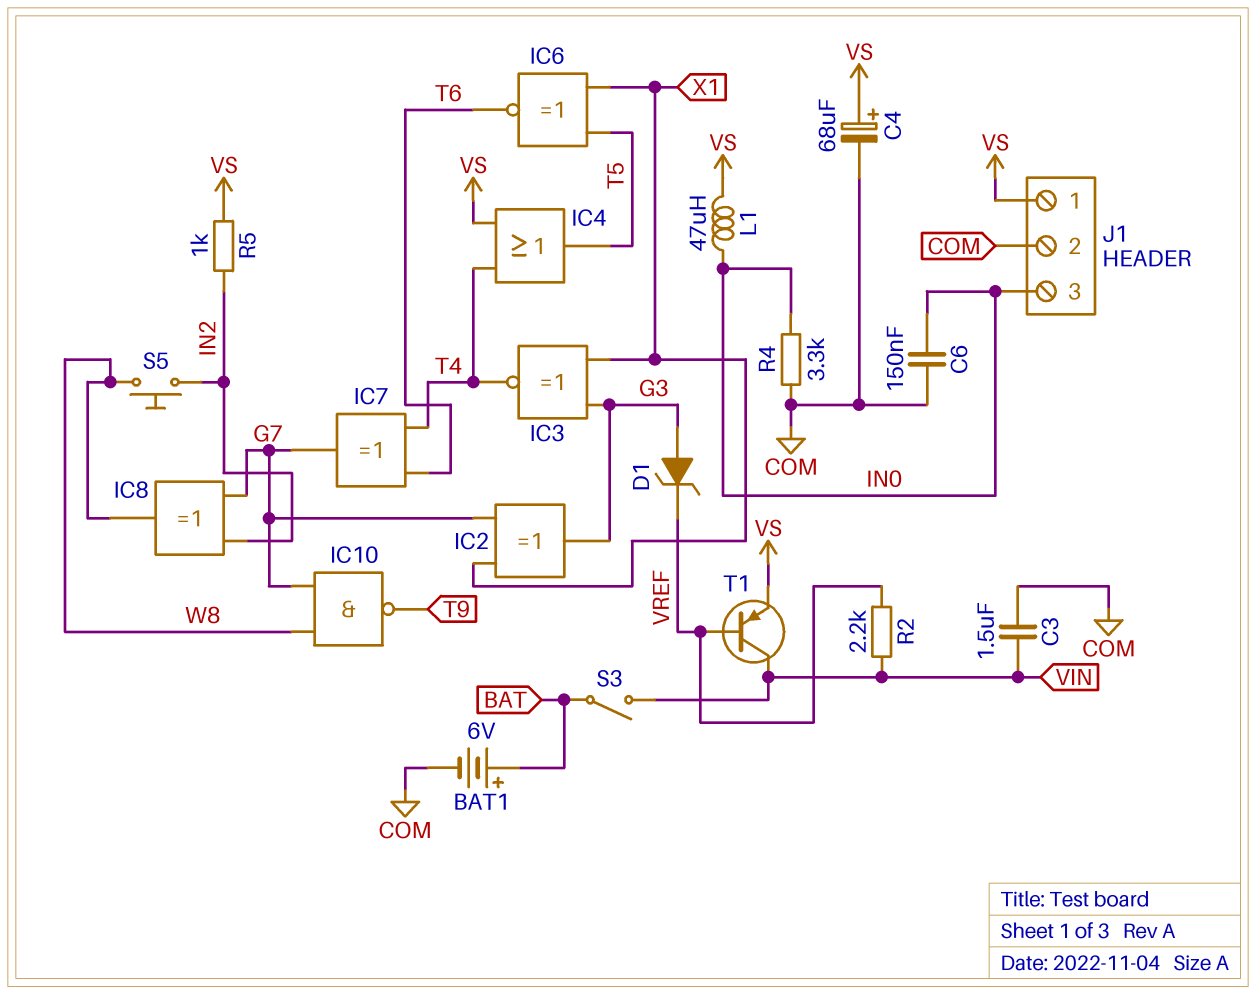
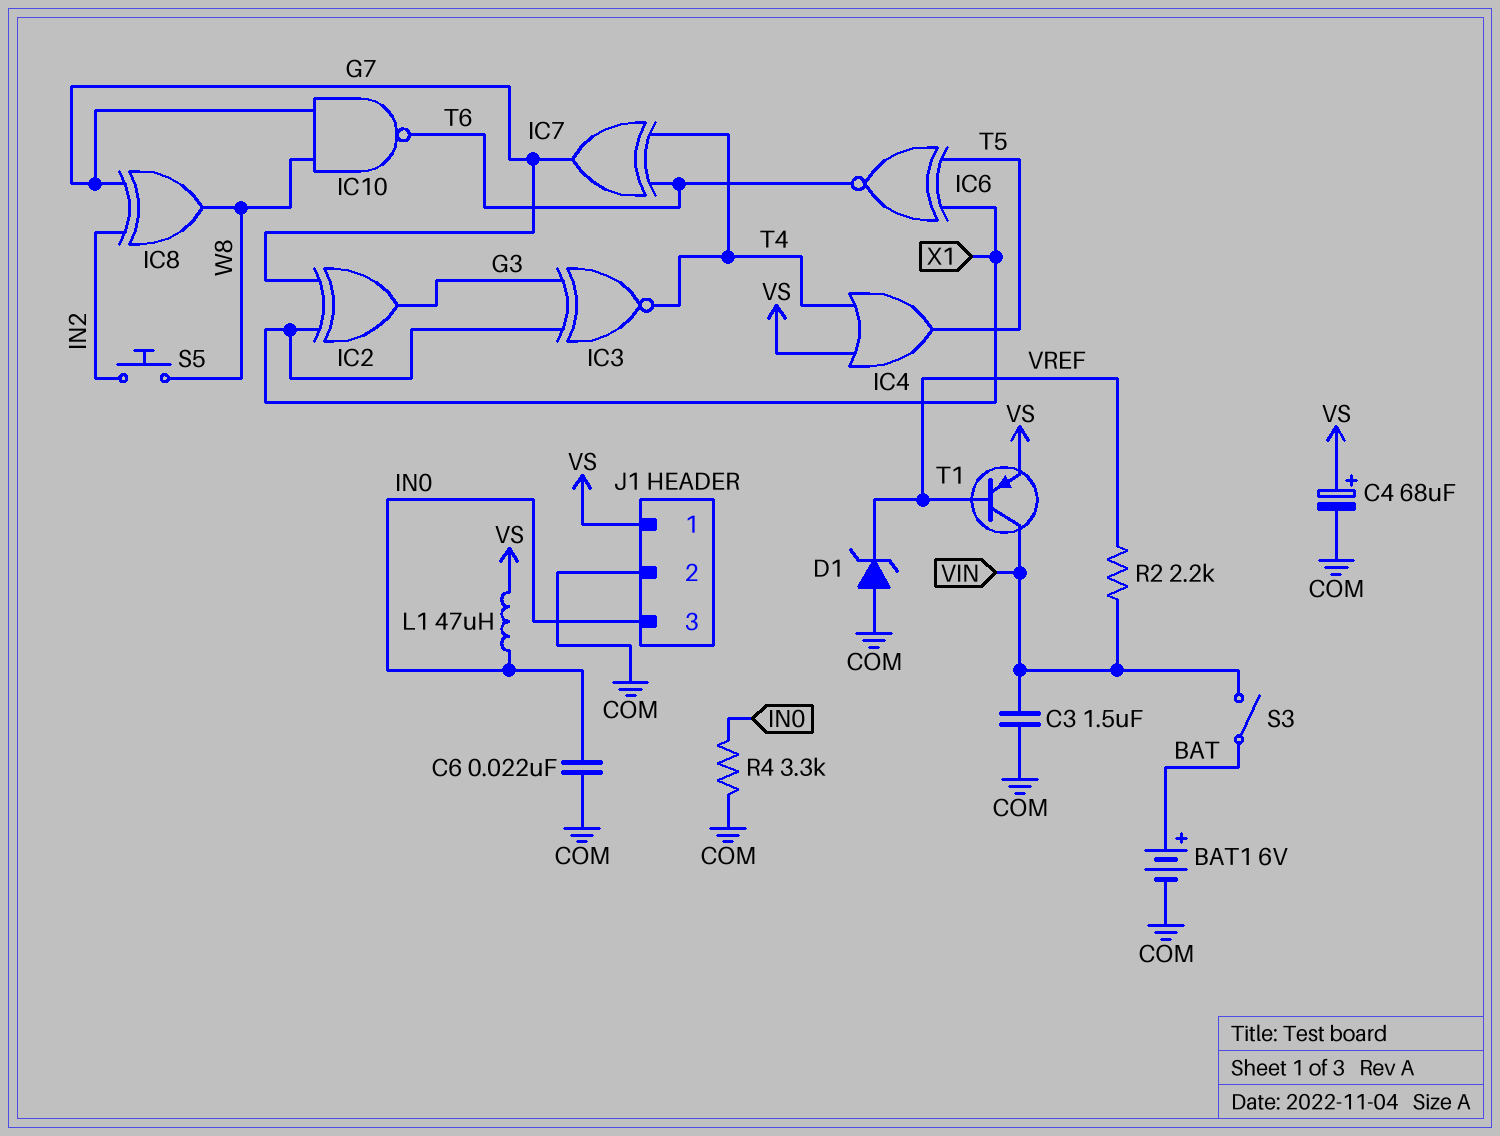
C6: 150nF (COM, IN0) -> 22nF (COM, IN0)
D1: zener (A G3, K VREF) -> zener (A COM, K VREF)
IC10: NAND (in G7, in W8, out T9) -> NAND (in G7, in W8, out T6)
R5: 1k (IN2, VS) -> none

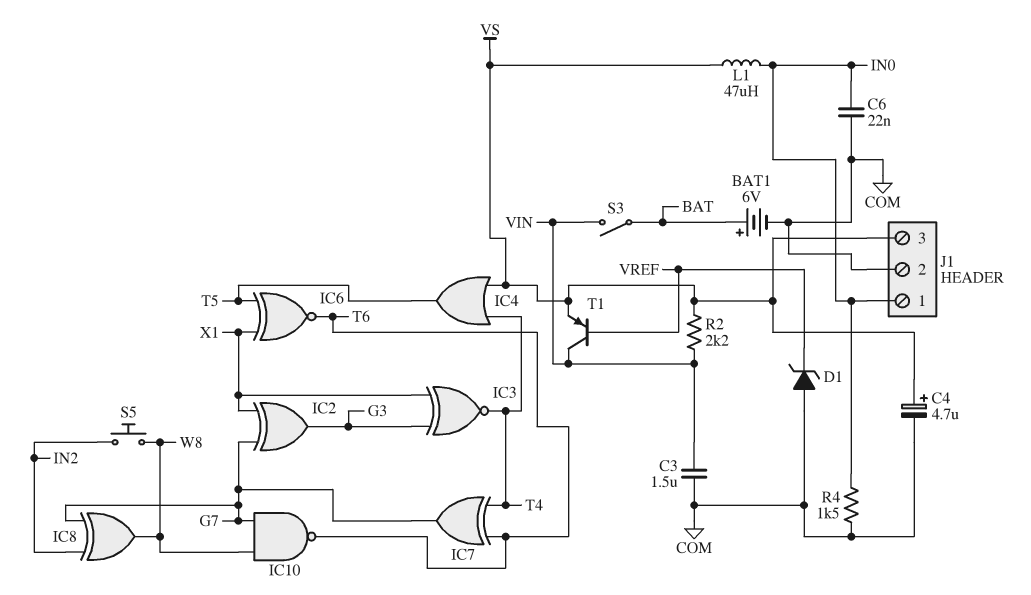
C4: 68uF (plus VS, minus COM) -> 4.7uF (plus VS, minus COM)
J1 pin 1: VS -> IN0
J1 pin 3: IN0 -> VS
R2: 2.2k (VIN, VREF) -> 2.2k (VIN, VS)
R4: 3.3k (COM, IN0) -> 1.5k (COM, IN0)

